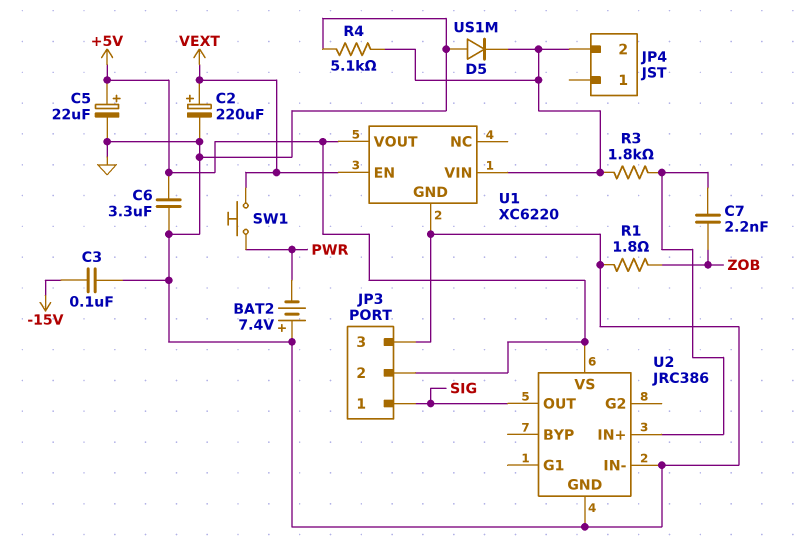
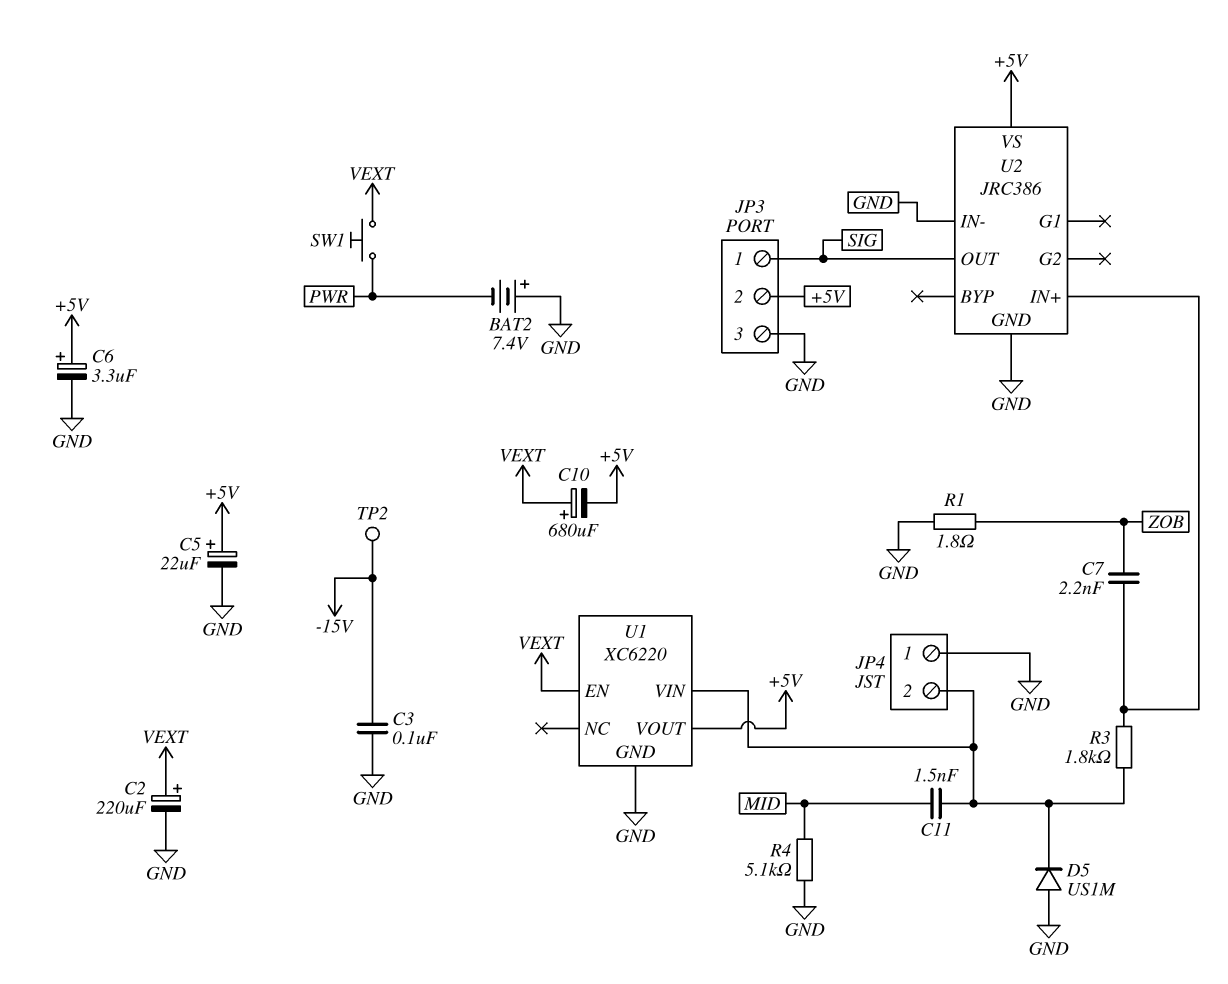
C6: 3.3uF (+5V, GND) -> 3.3uF (plus +5V, minus GND)
C10: none -> 680uF (plus VEXT, minus +5V)
C11: none -> 1.5nF (JP4/2, MID)
JP4 pin 1: none -> GND
R4: 5.1k (GND, JP4/2) -> 5.1k (GND, MID)
TP2: none -> test point (-15V)

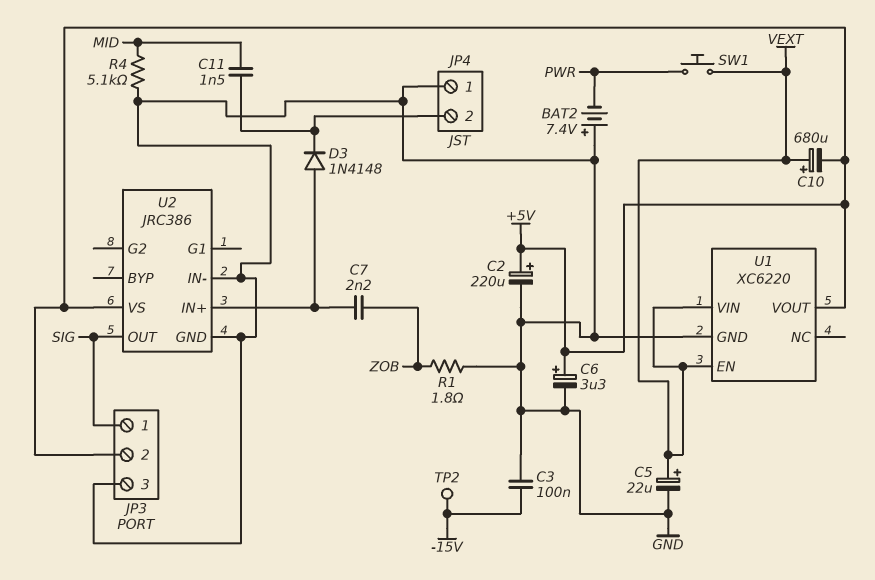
C2: 220uF (plus VEXT, minus GND) -> 220uF (plus +5V, minus GND)
C5: 22uF (plus +5V, minus GND) -> 22uF (plus VEXT, minus GND)
D3: none -> diode 1N4148 (A U2/IN+, K JP4/2)
D5: diode US1M (A GND, K JP4/2) -> none
R3: 1.8k (JP4/2, U2/IN+) -> none
U1 pin VIN: JP4/2 -> VEXT

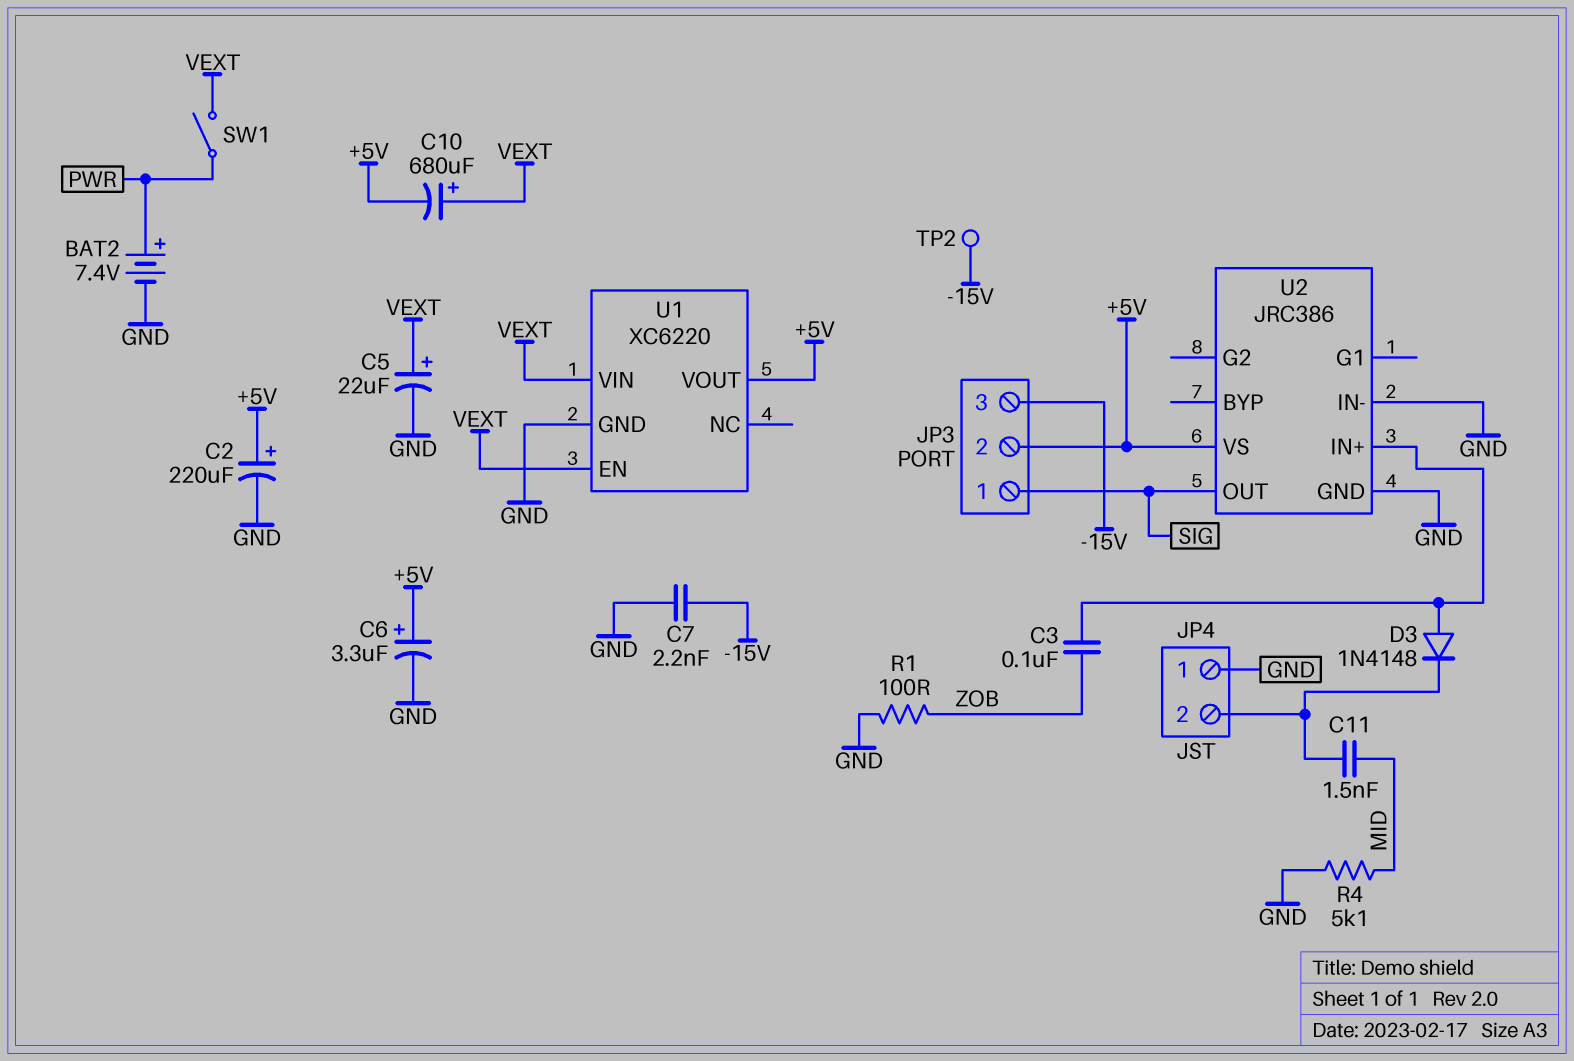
BAT2: 7.4V (plus GND, minus PWR) -> 7.4V (plus PWR, minus GND)
C3: 100nF (-15V, GND) -> 100nF (U2/IN+, ZOB)
C7: 2.2nF (U2/IN+, ZOB) -> 2.2nF (-15V, GND)
JP3 pin 3: GND -> -15V
R1: 1.8 (GND, ZOB) -> 100 (GND, ZOB)
SW1: button (PWR, VEXT) -> switch (PWR, VEXT)

